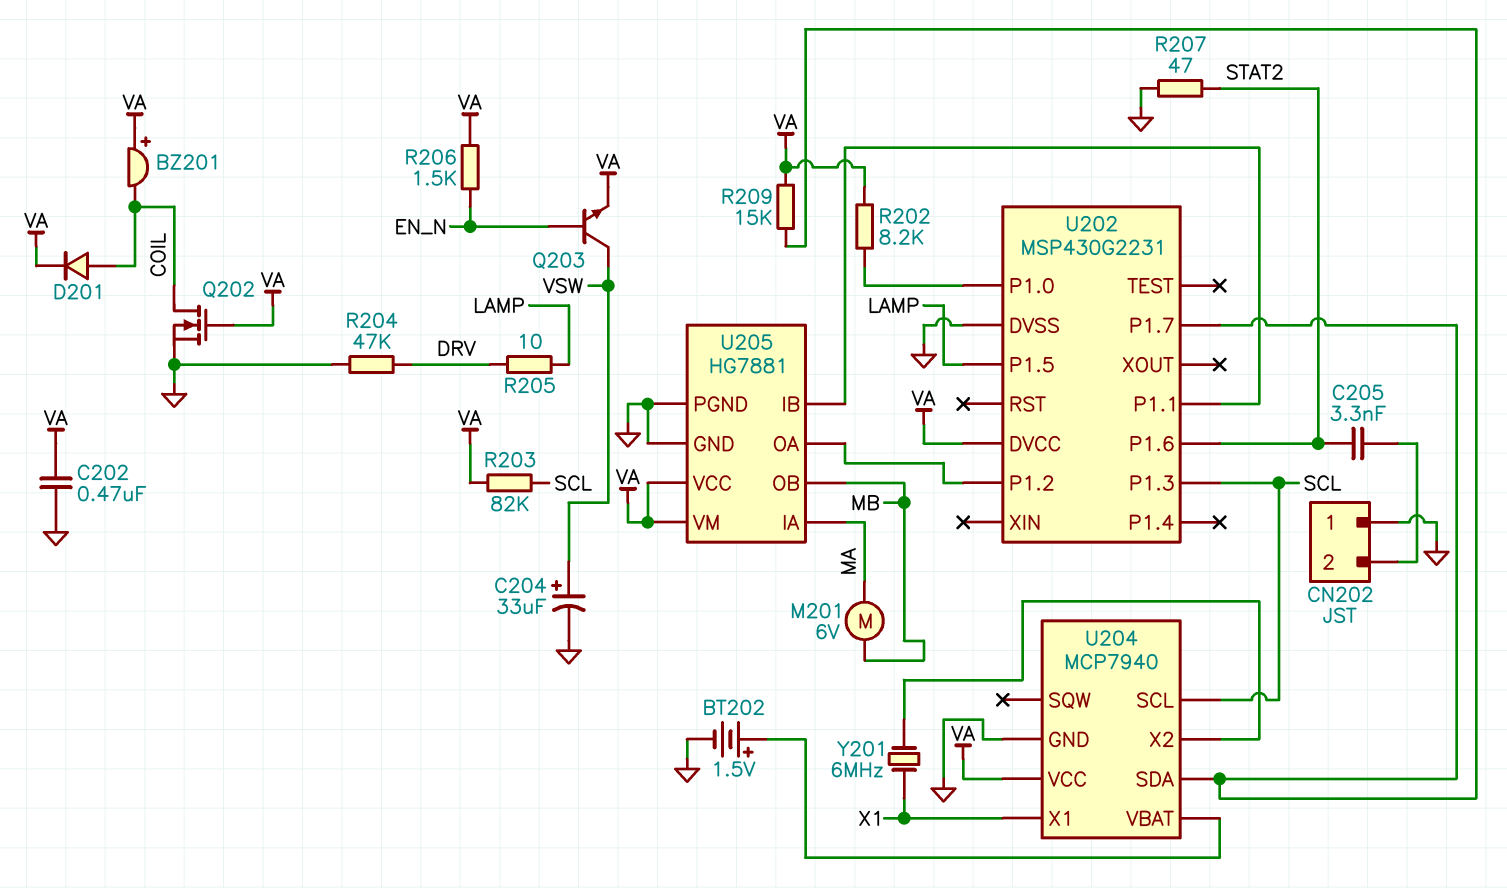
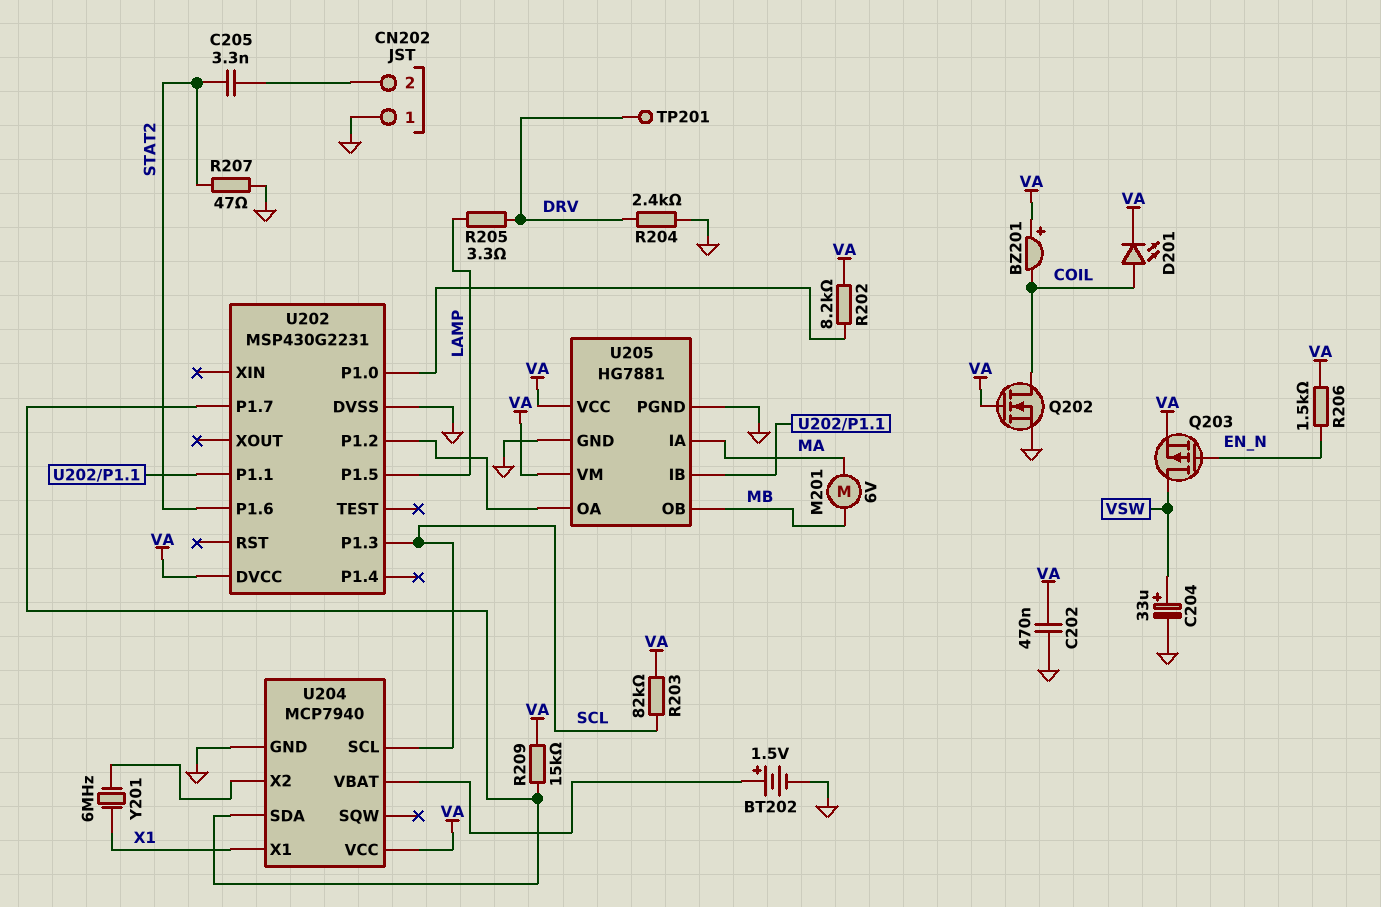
D201: diode (A COIL, K VA) -> LED (A COIL, K VA)
Q203: NPN (B EN_N, C VSW, E VA) -> PMOS (G EN_N, D VSW, S VA)
R204: 47k (DRV, GND) -> 2.4k (DRV, GND)
R205: 10 (DRV, LAMP) -> 3.3 (DRV, LAMP)
TP201: none -> test point (DRV)

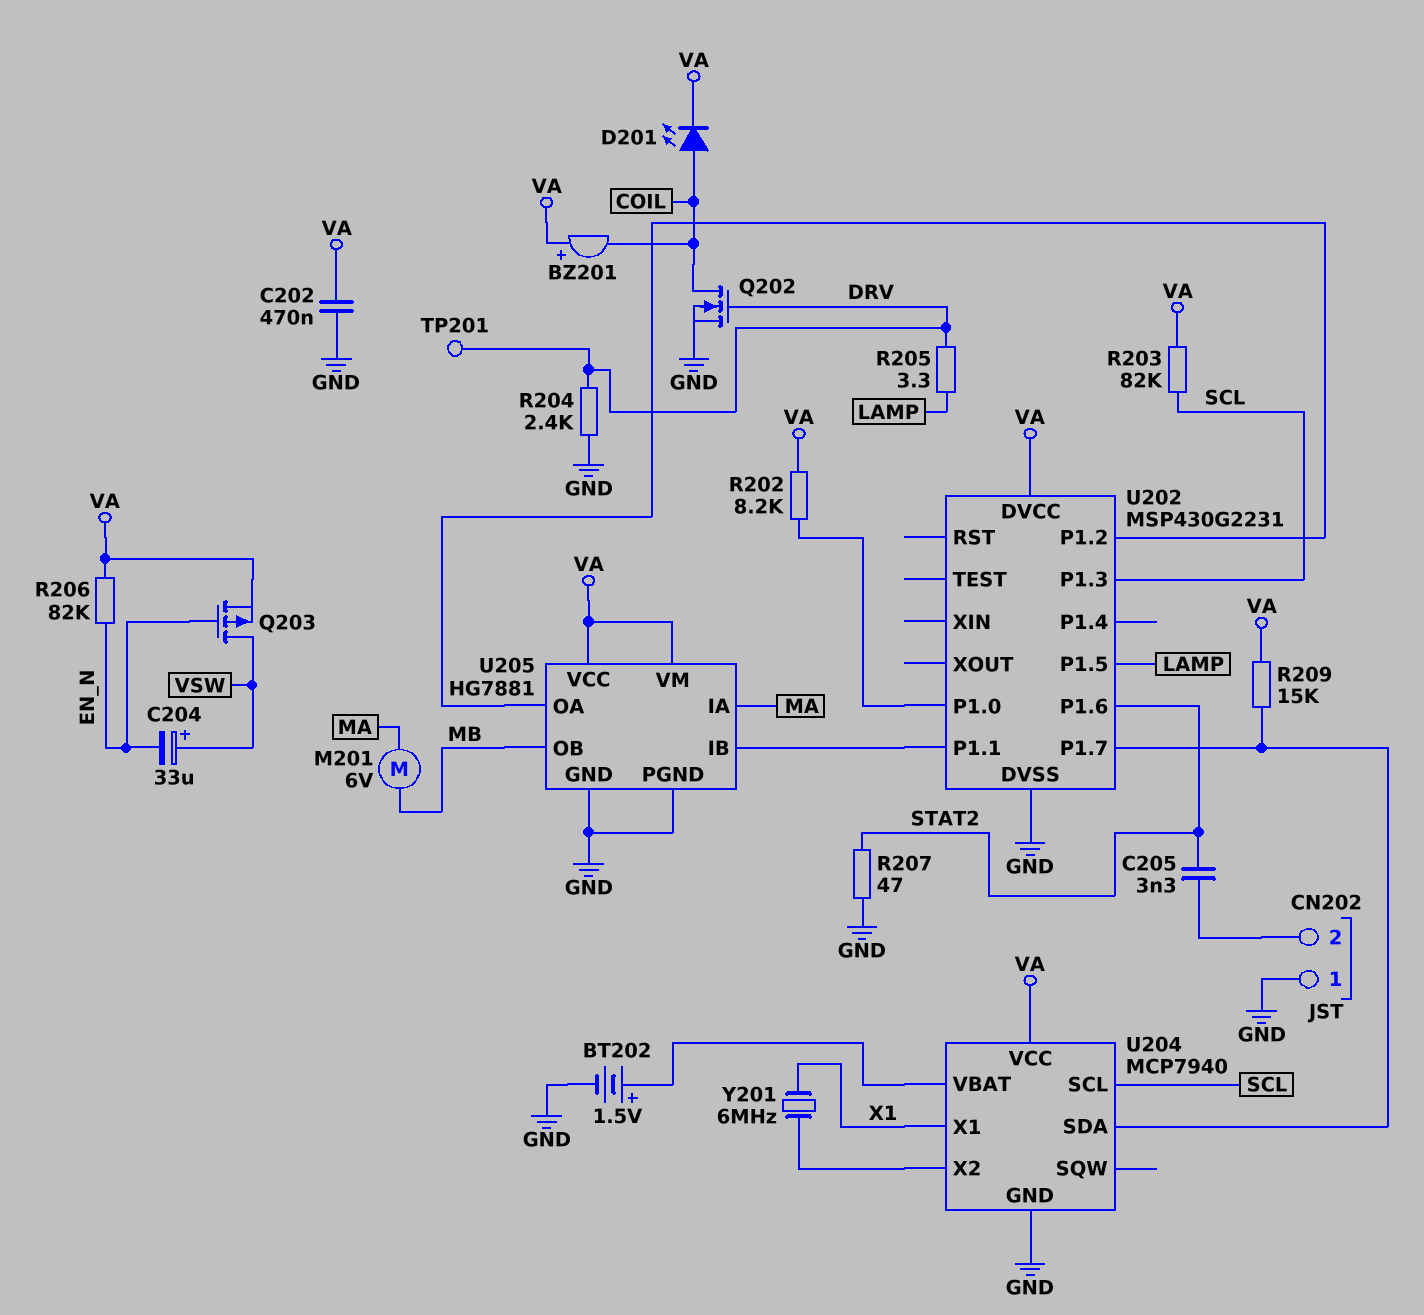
C204: 33uF (plus VSW, minus GND) -> 33uF (plus VSW, minus EN_N)
Q202: NMOS (G VA, D COIL, S GND) -> NMOS (G DRV, D COIL, S GND)
R206: 1.5k (EN_N, VA) -> 82k (EN_N, VA)

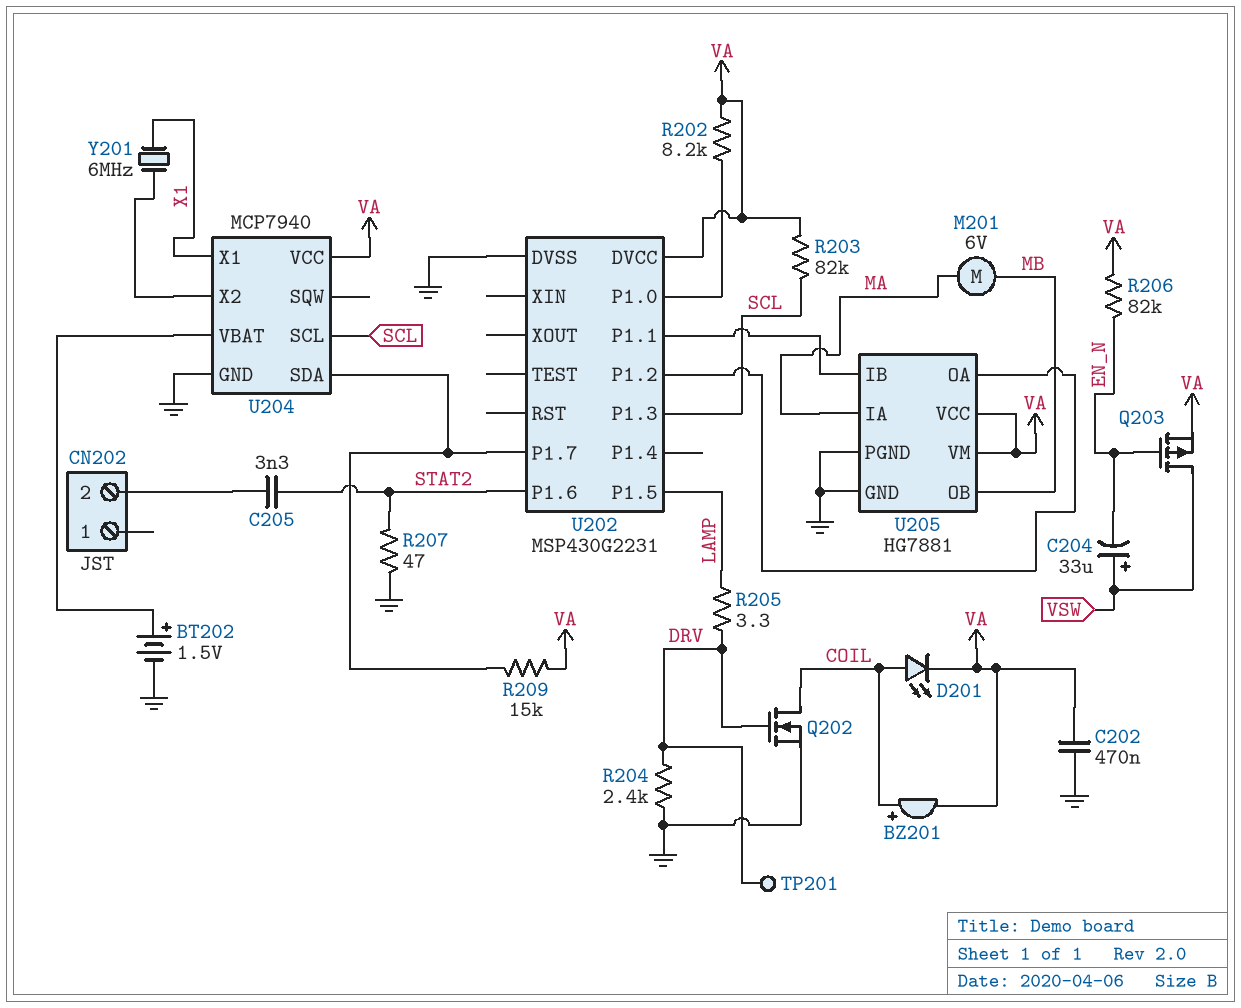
BZ201: buzzer (plus VA, minus COIL) -> buzzer (plus COIL, minus VA)
CN202 pin 1: GND -> none

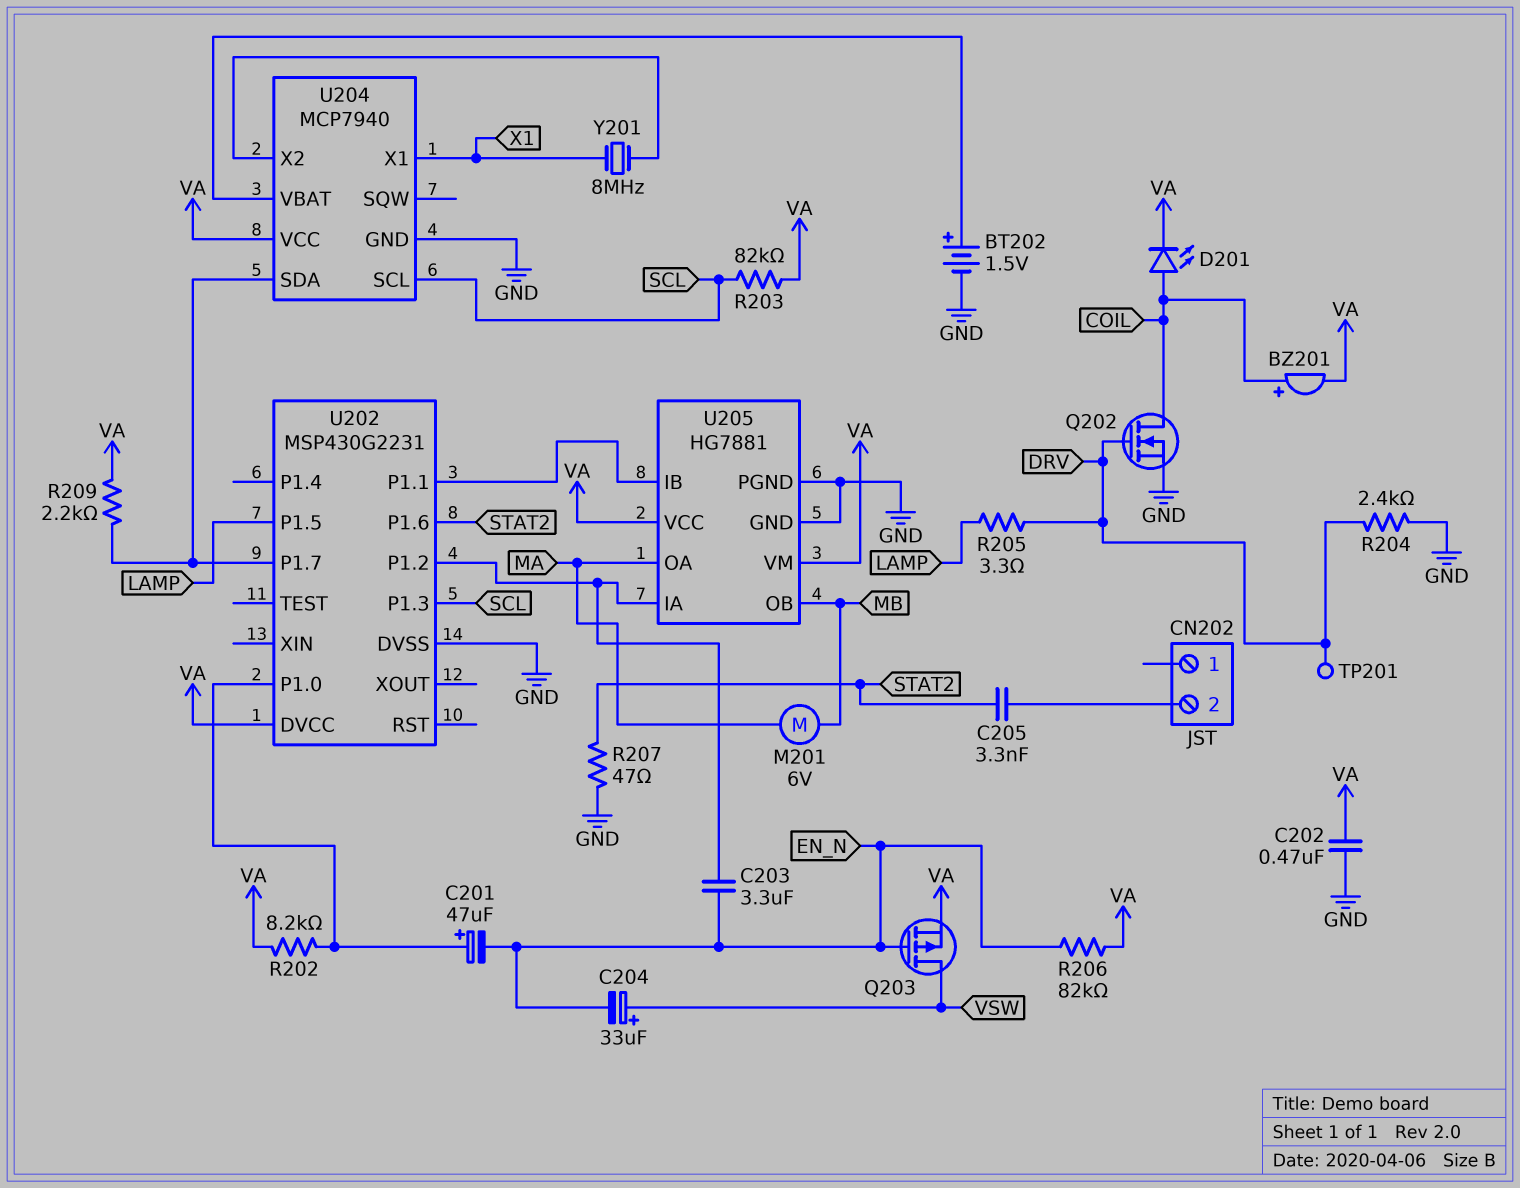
C201: none -> 47uF (plus U202/P1.0, minus EN_N)
C203: none -> 3.3uF (EN_N, U202/P1.2)
R209: 15k (U202/P1.7, VA) -> 2.2k (U202/P1.7, VA)
U205 pin IA: MA -> U202/P1.2
U205 pin OA: U202/P1.2 -> MA
Y201: 6MHz (U204/X2, X1) -> 8MHz (U204/X2, X1)

